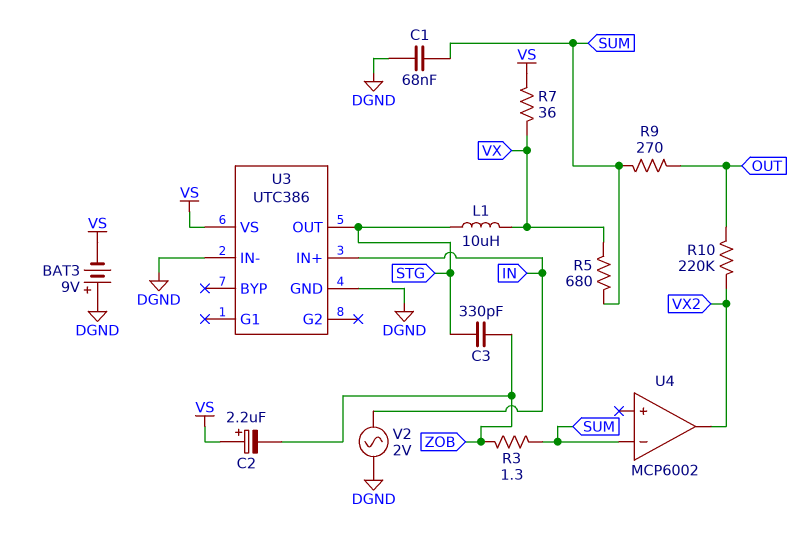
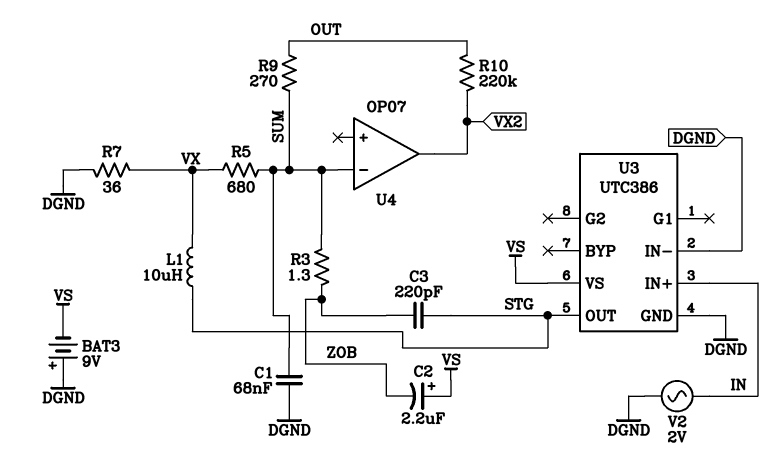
C3: 330pF (STG, ZOB) -> 220pF (STG, ZOB)
R7: 36 (VS, VX) -> 36 (DGND, VX)
U4: MCP6002 -> OP07

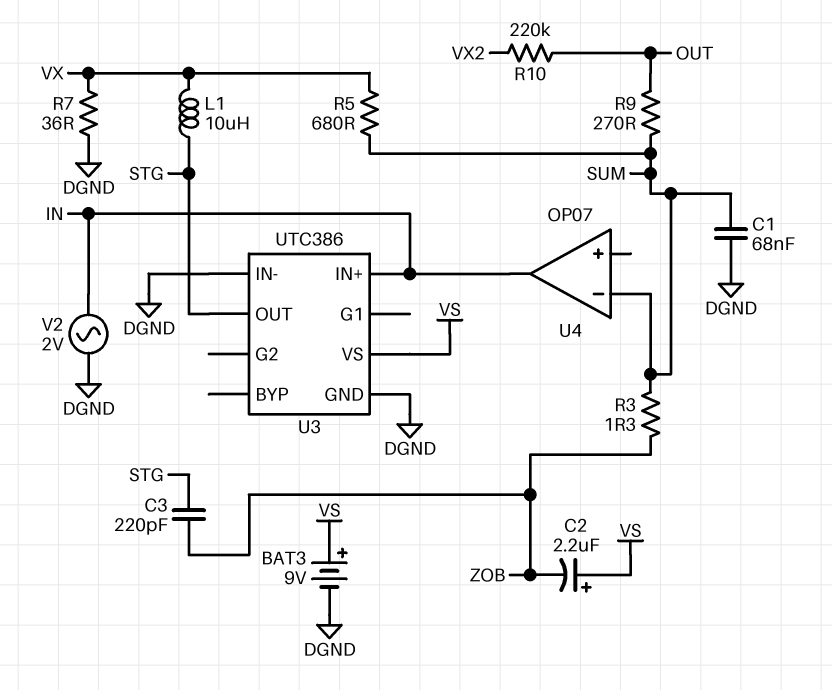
BAT3: 9V (plus DGND, minus VS) -> 9V (plus VS, minus DGND)
U4 pin out: VX2 -> IN

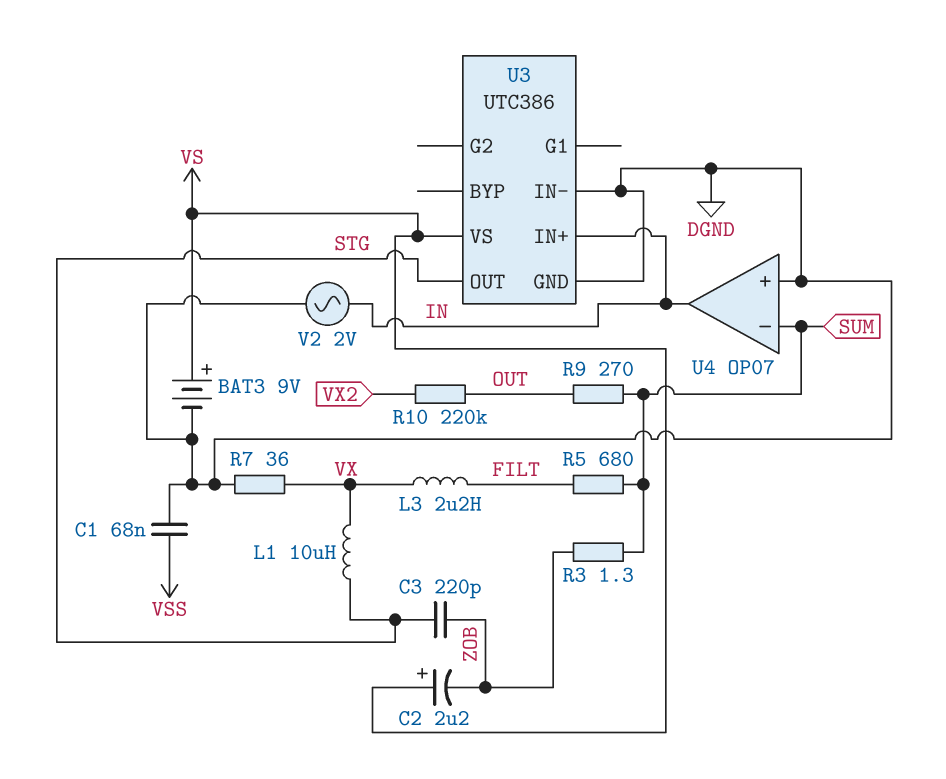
C1: 68nF (DGND, SUM) -> 68nF (DGND, VSS)
L3: none -> 2.2uH (FILT, VX)
R5: 680 (SUM, VX) -> 680 (FILT, SUM)
U4 pin in+: none -> DGND

